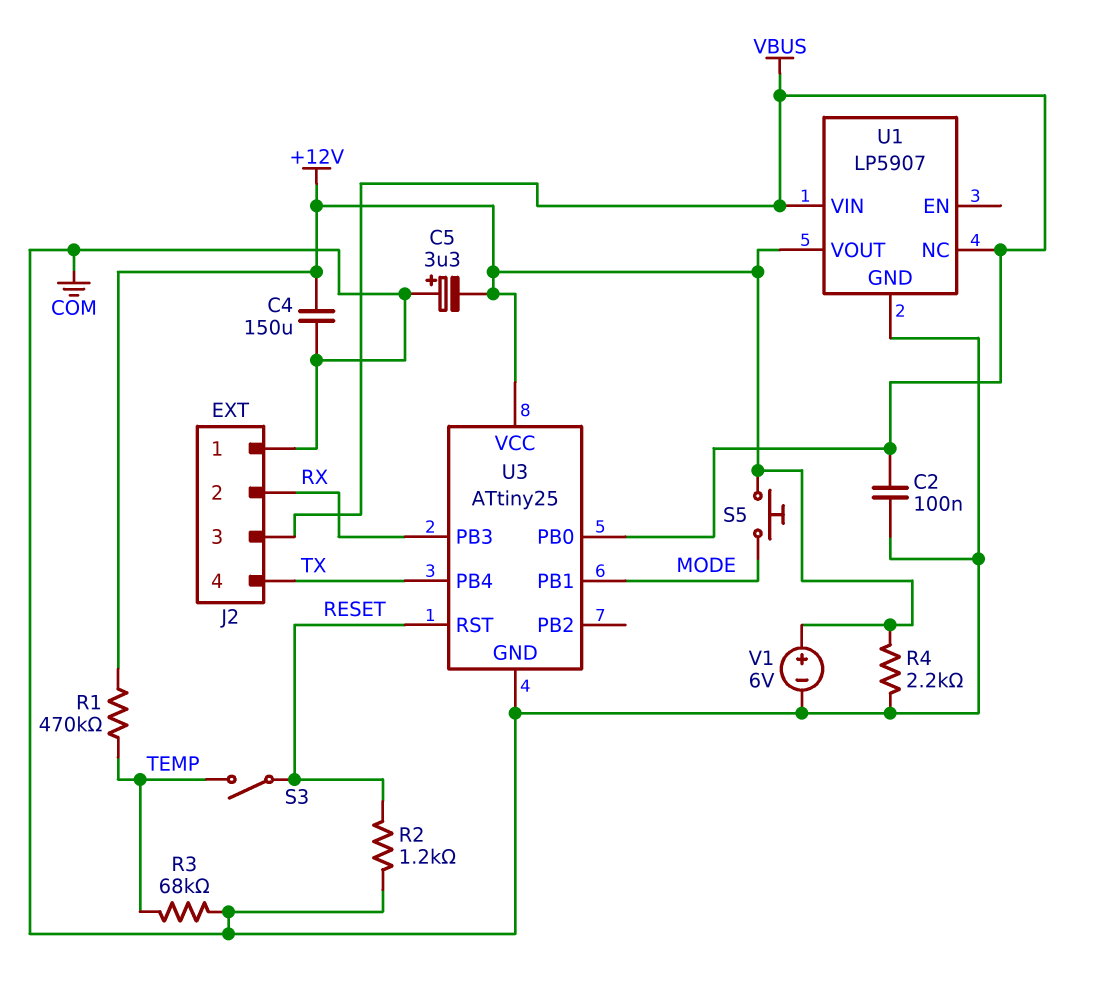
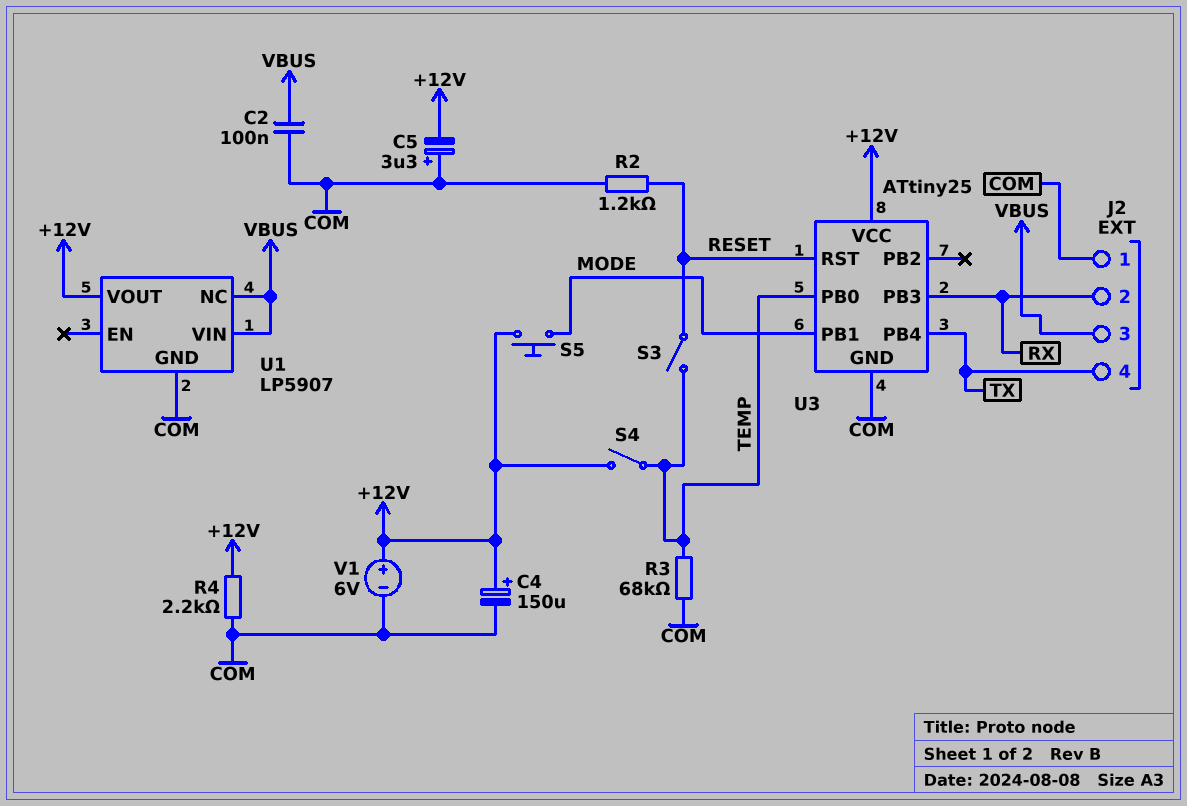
C4: 150uF (+12V, COM) -> 150uF (plus +12V, minus COM)
R1: 470k (+12V, TEMP) -> none
S4: none -> switch (+12V, TEMP)
U3 pin PB0: VBUS -> TEMP

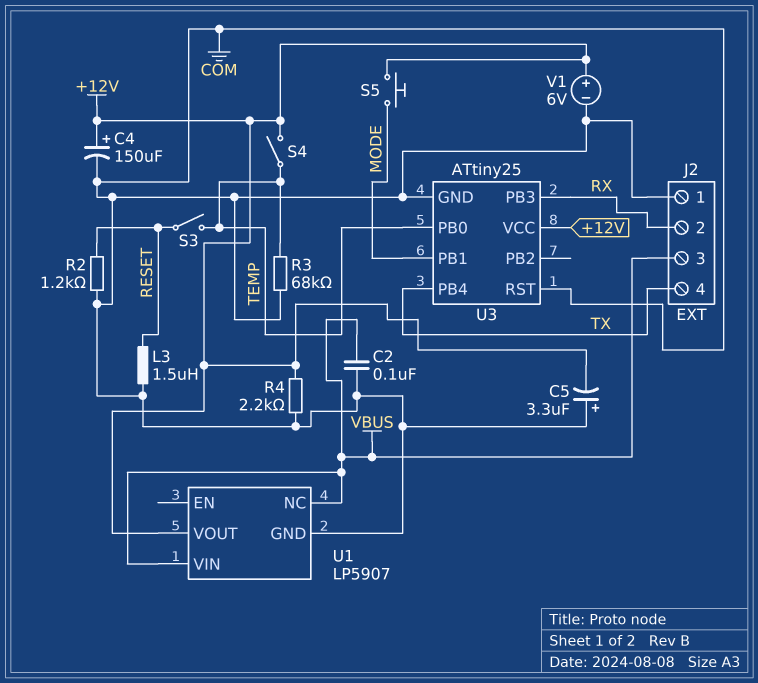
L3: none -> 1.5uH (COM, RESET)
U3 pin RST: RESET -> COM

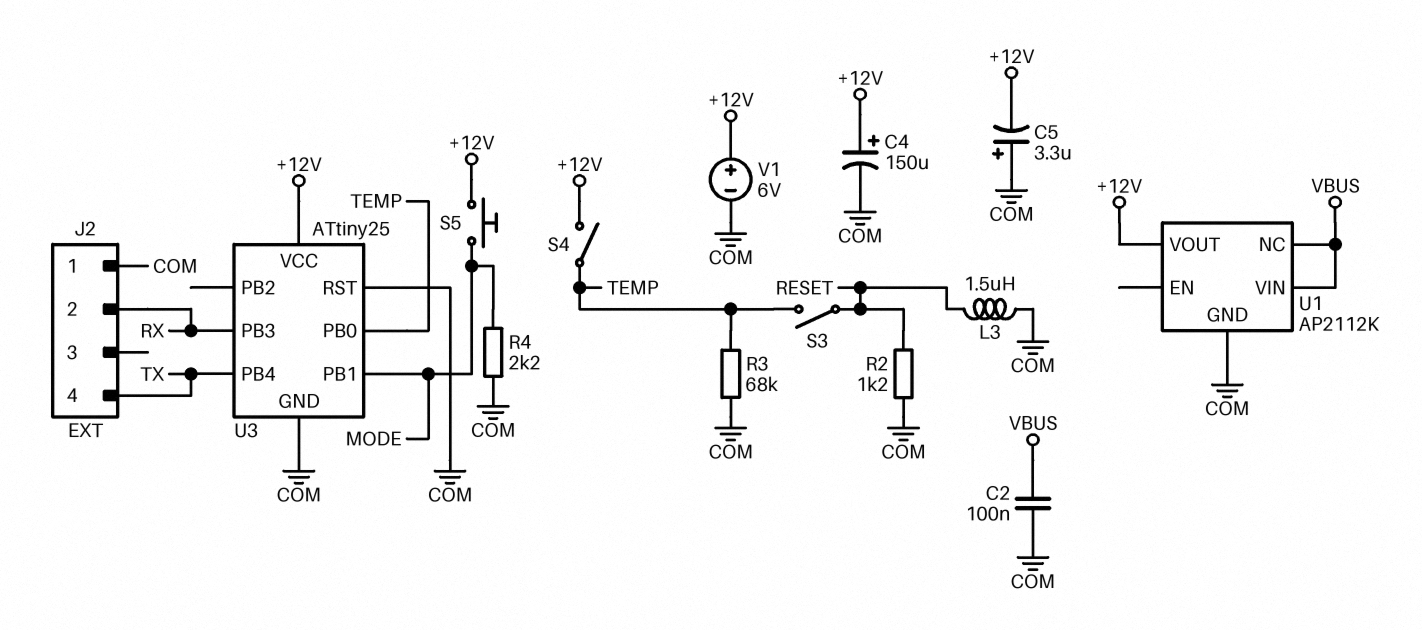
J2 pin 3: VBUS -> none
R4: 2.2k (+12V, COM) -> 2.2k (COM, MODE)
U1: LP5907 -> AP2112K

